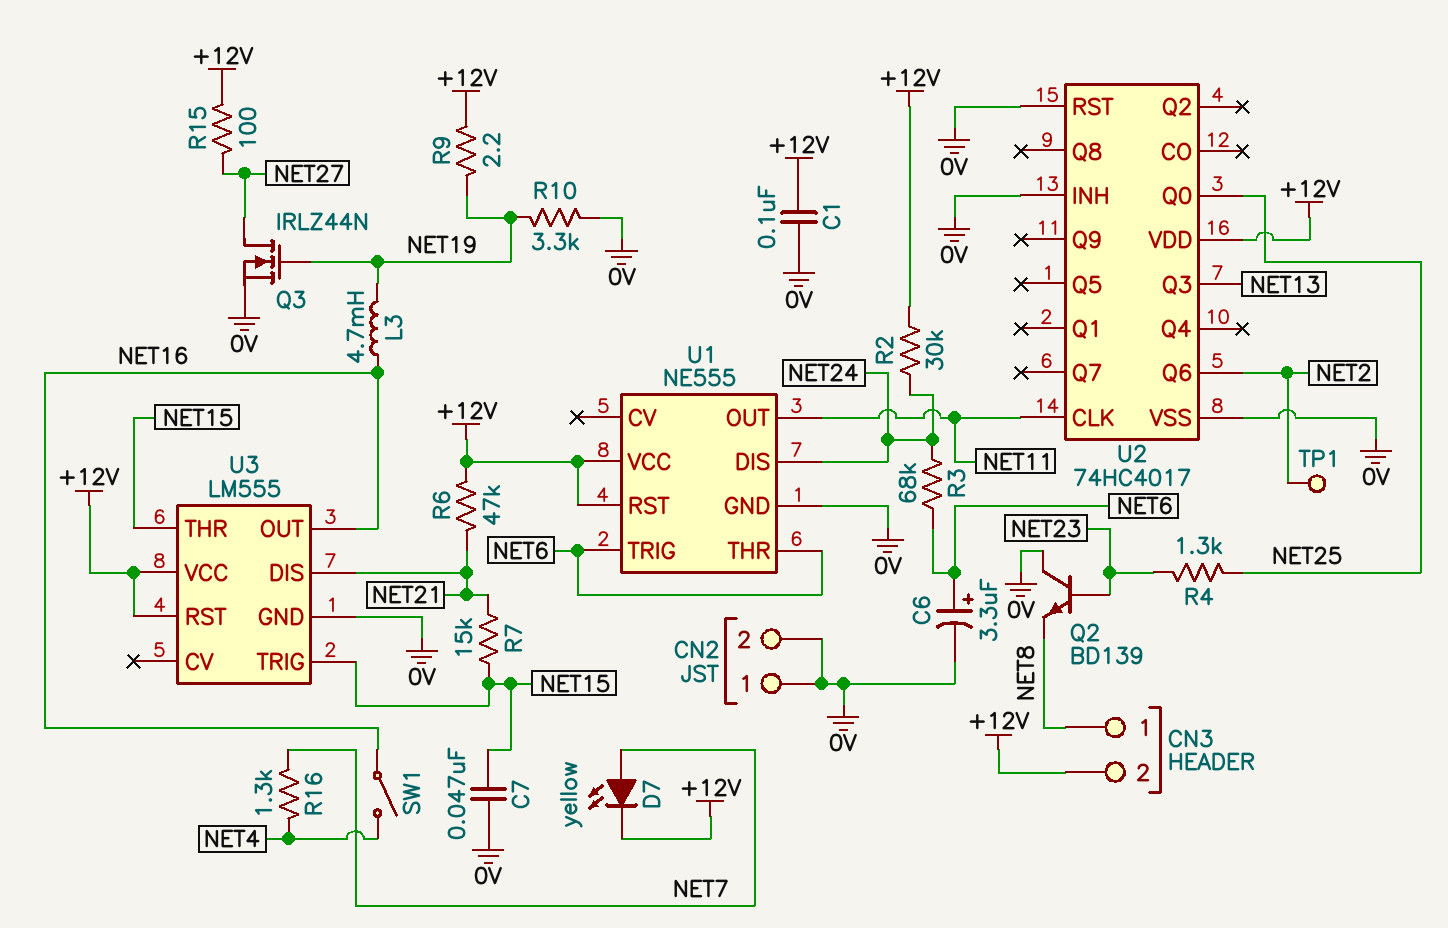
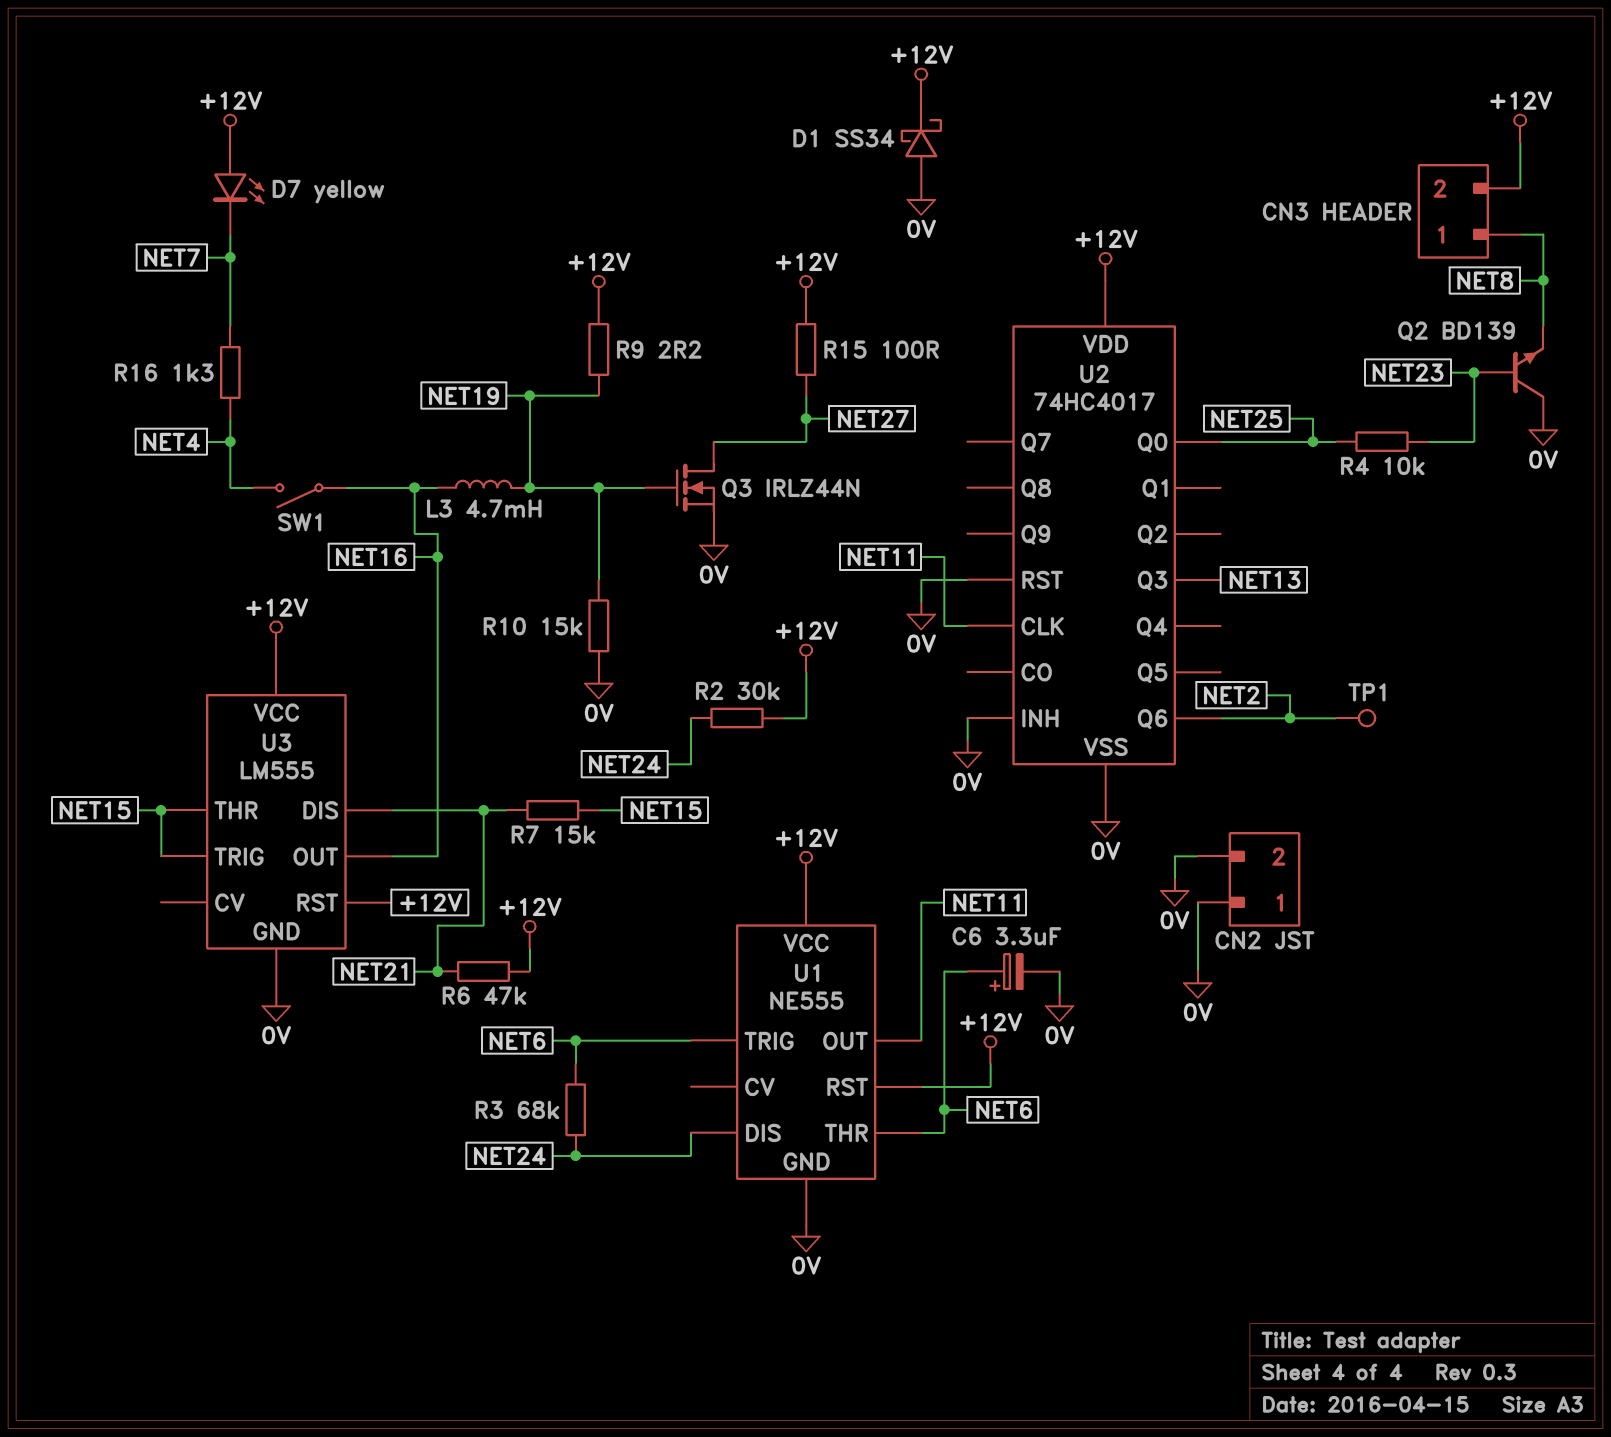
C1: 100nF (+12V, 0V) -> none
C7: 47nF (0V, NET15) -> none
D1: none -> schottky SS34 (A 0V, K +12V)
D7: LED yellow (A NET7, K +12V) -> LED yellow (A +12V, K NET7)
R4: 1.3k (NET23, NET25) -> 10k (NET23, NET25)
R10: 3.3k (0V, NET19) -> 15k (0V, NET19)

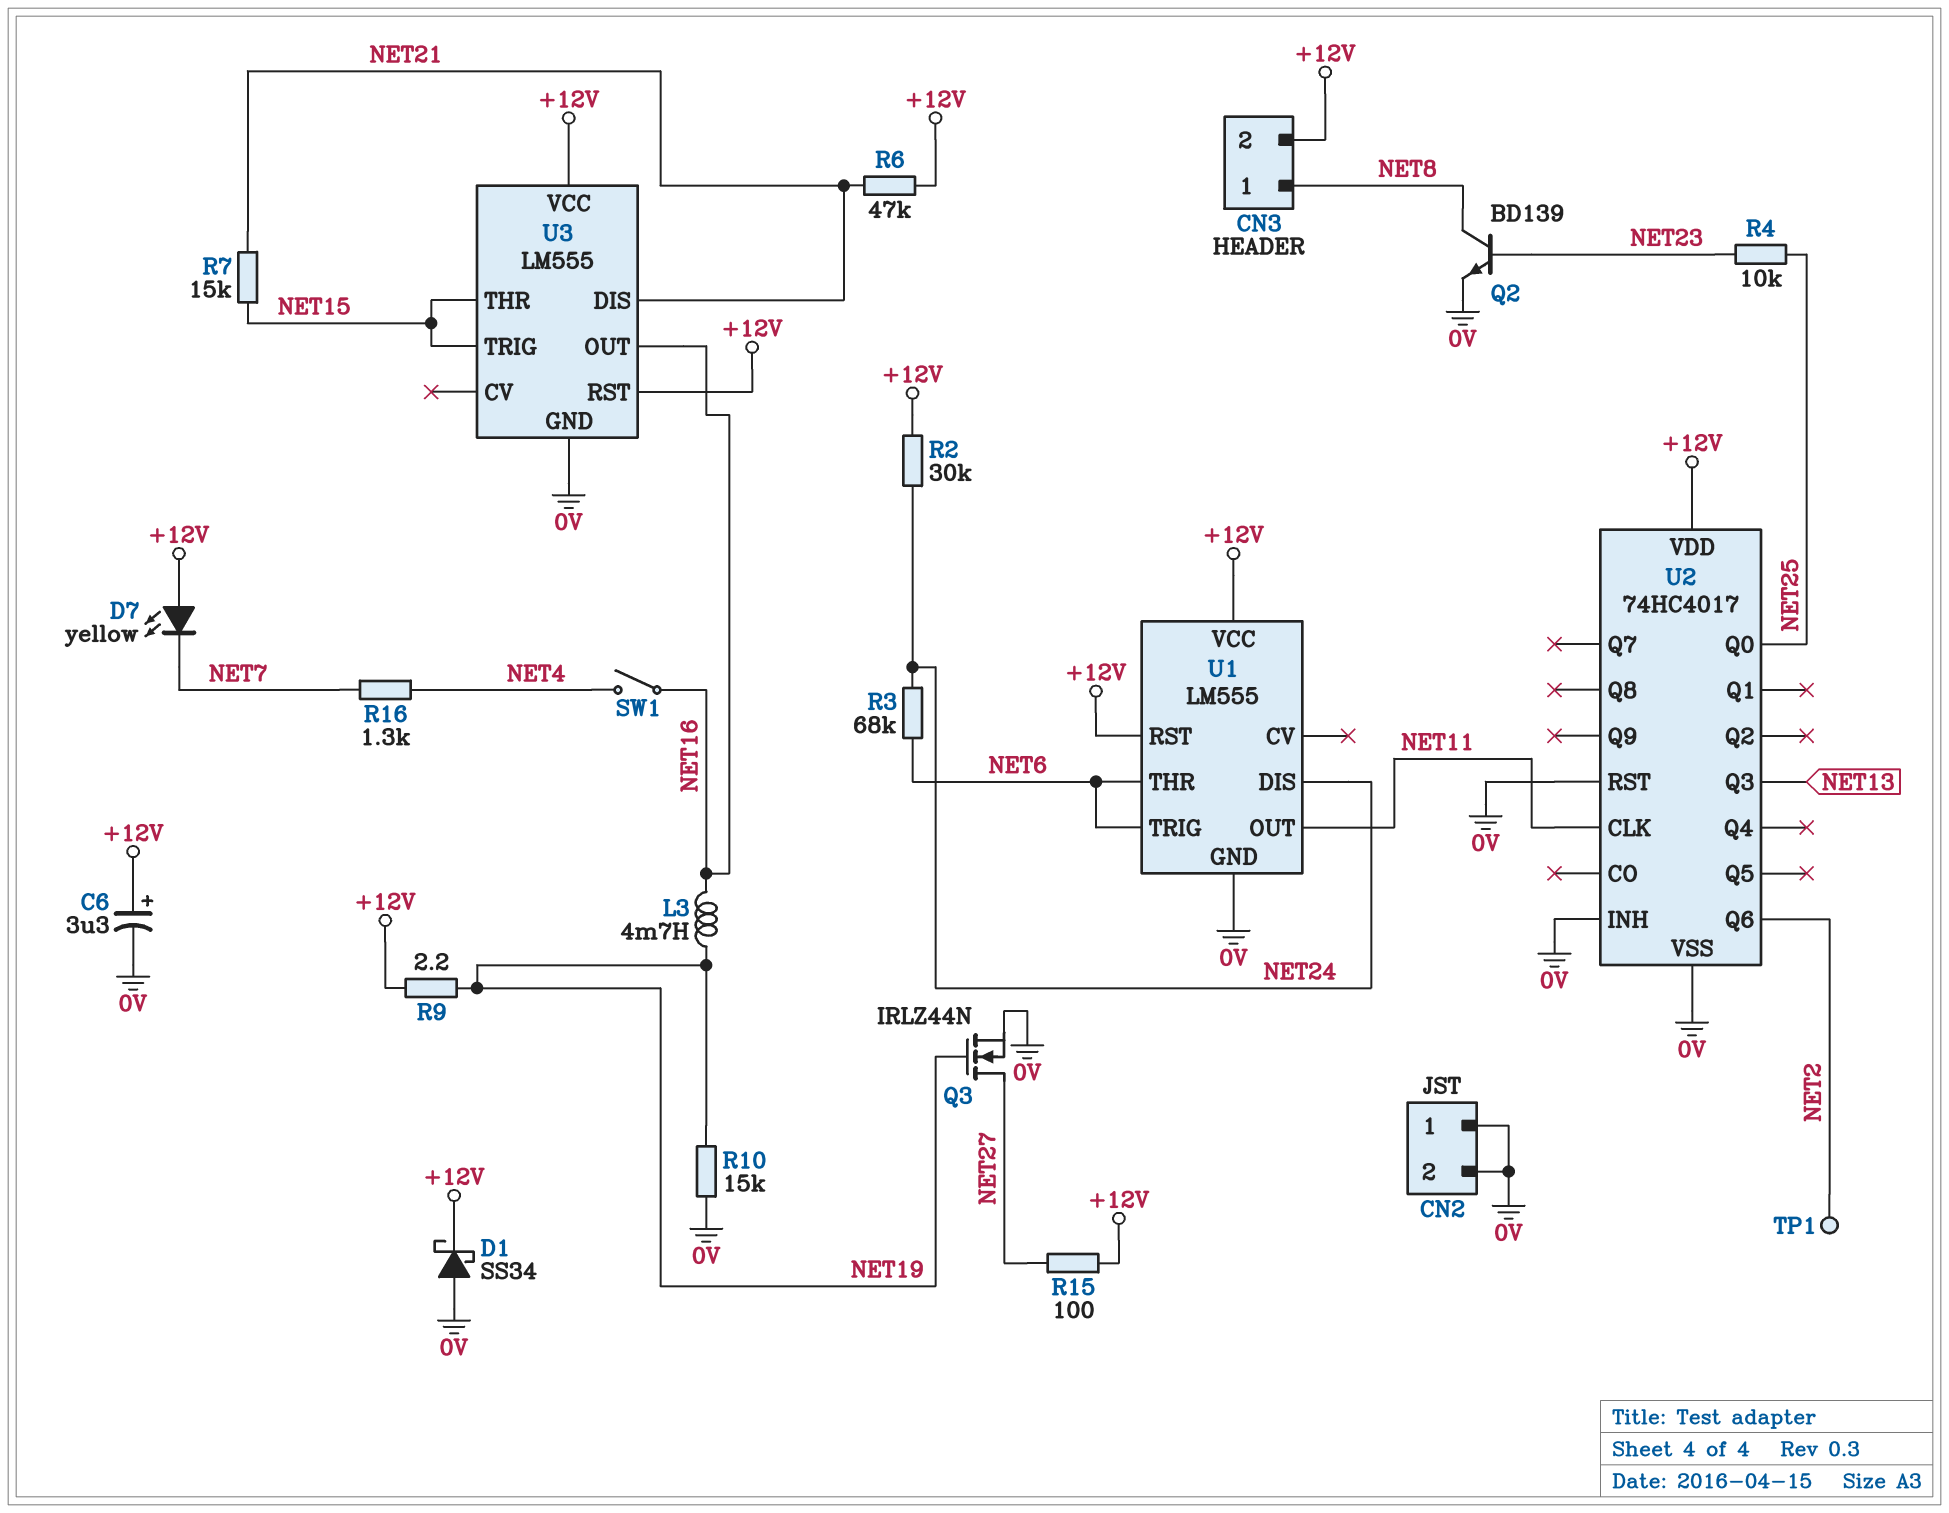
C6: 3.3uF (plus NET6, minus 0V) -> 3.3uF (plus +12V, minus 0V)
Q2: NPN BD139 (B NET23, C 0V, E NET8) -> NPN BD139 (B NET23, C NET8, E 0V)
U1: NE555 -> LM555

